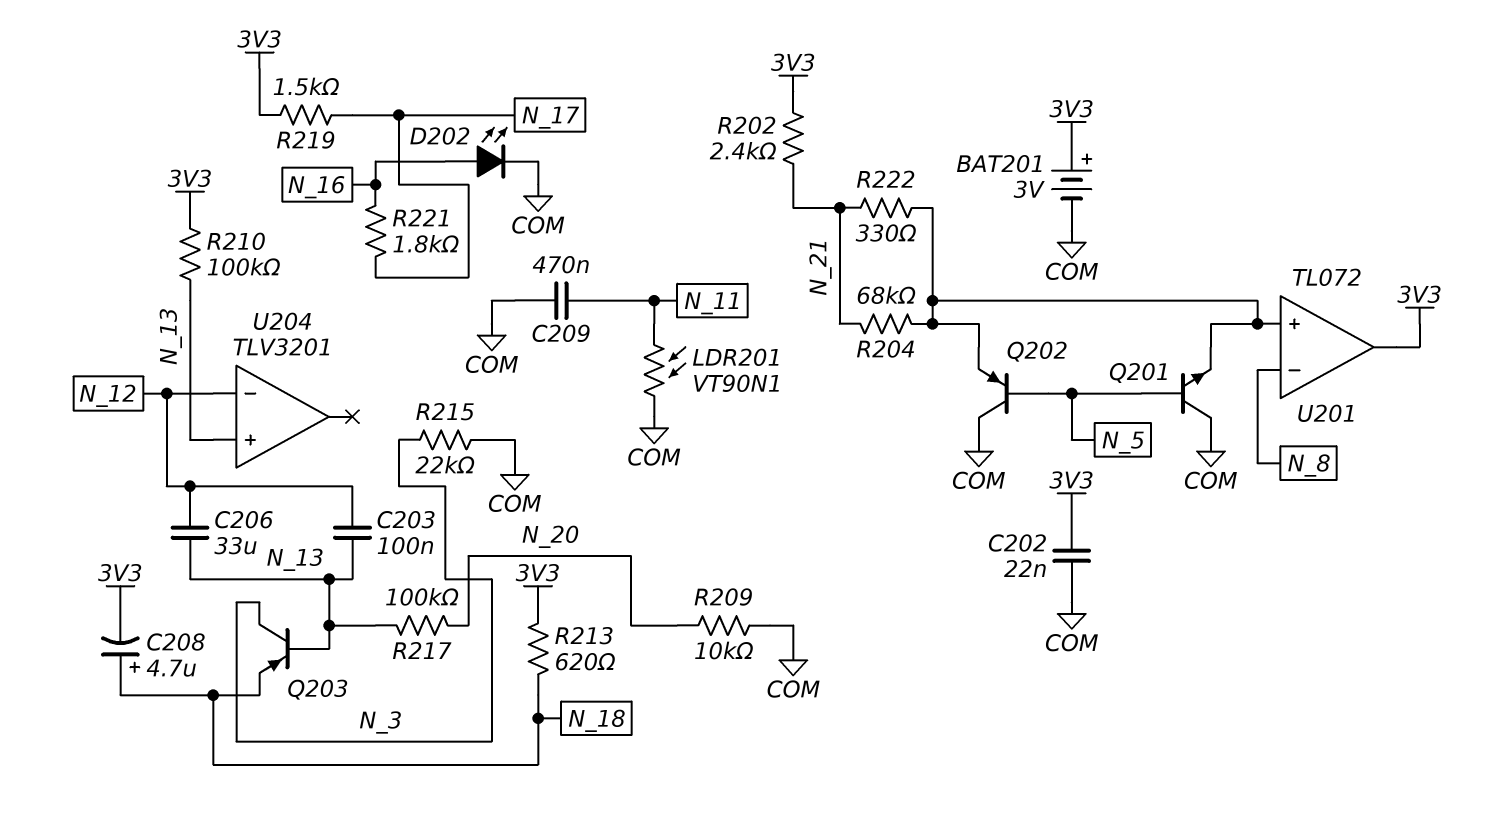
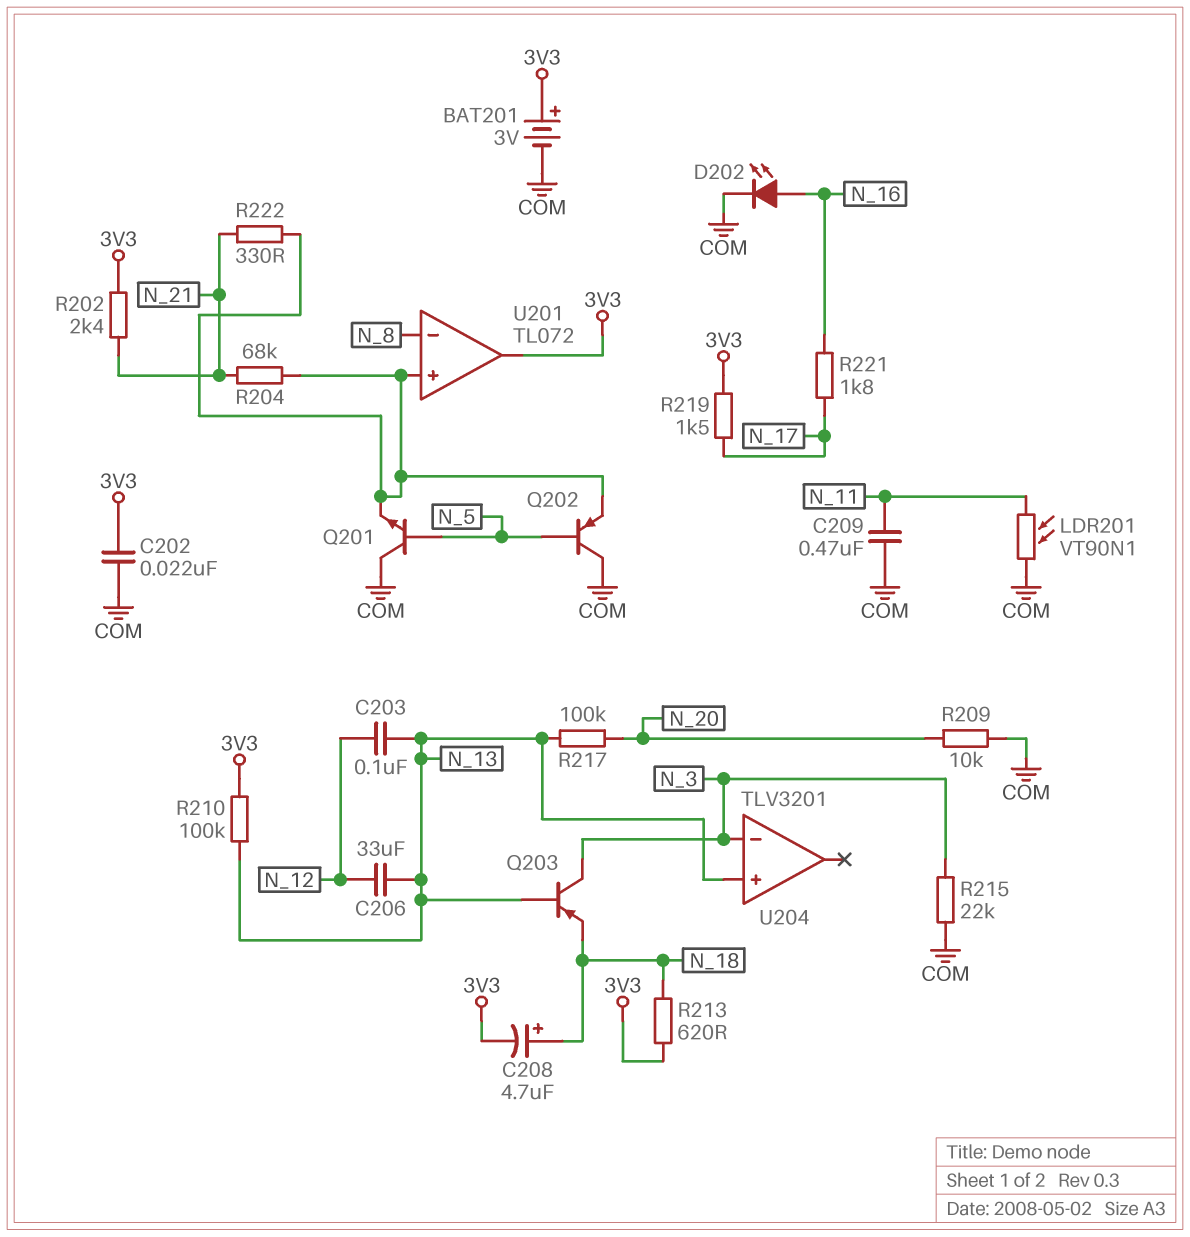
U204 pin in-: N_12 -> N_3

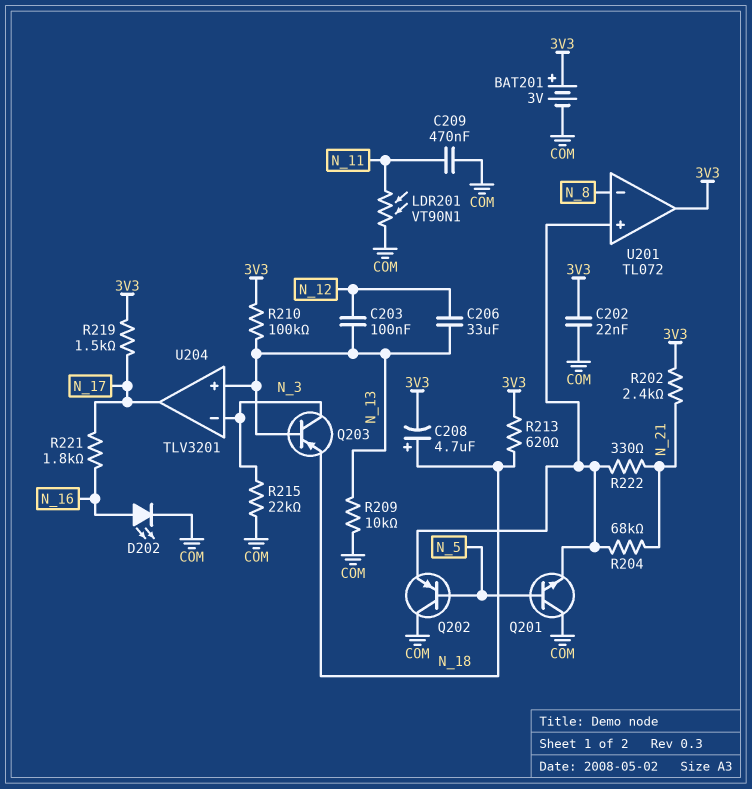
R209: 10k (COM, N_20) -> 10k (COM, N_13)
R217: 100k (N_13, N_20) -> none
U204 pin out: none -> N_17

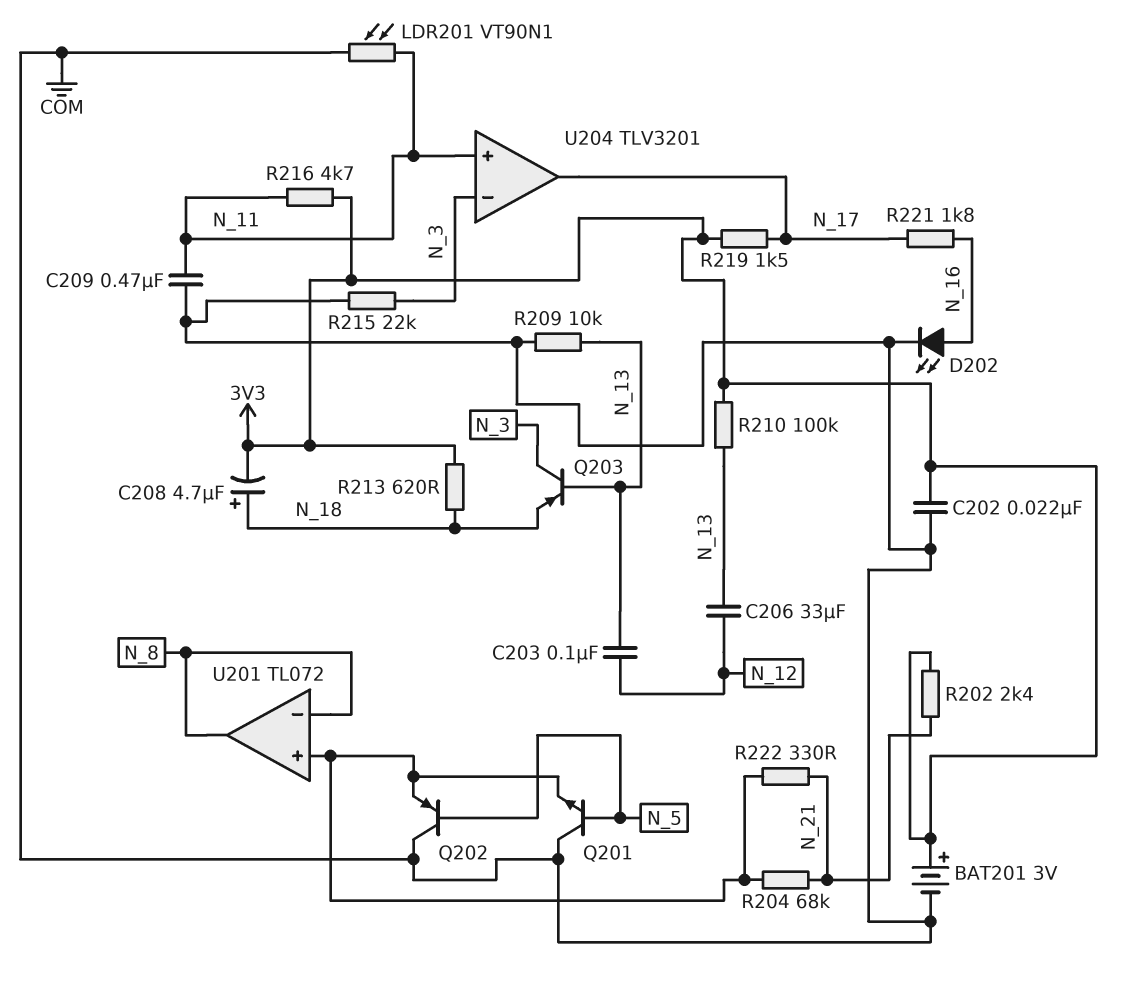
R216: none -> 4.7k (3V3, N_11)
U201 pin out: 3V3 -> N_8
U204 pin in+: N_13 -> N_11

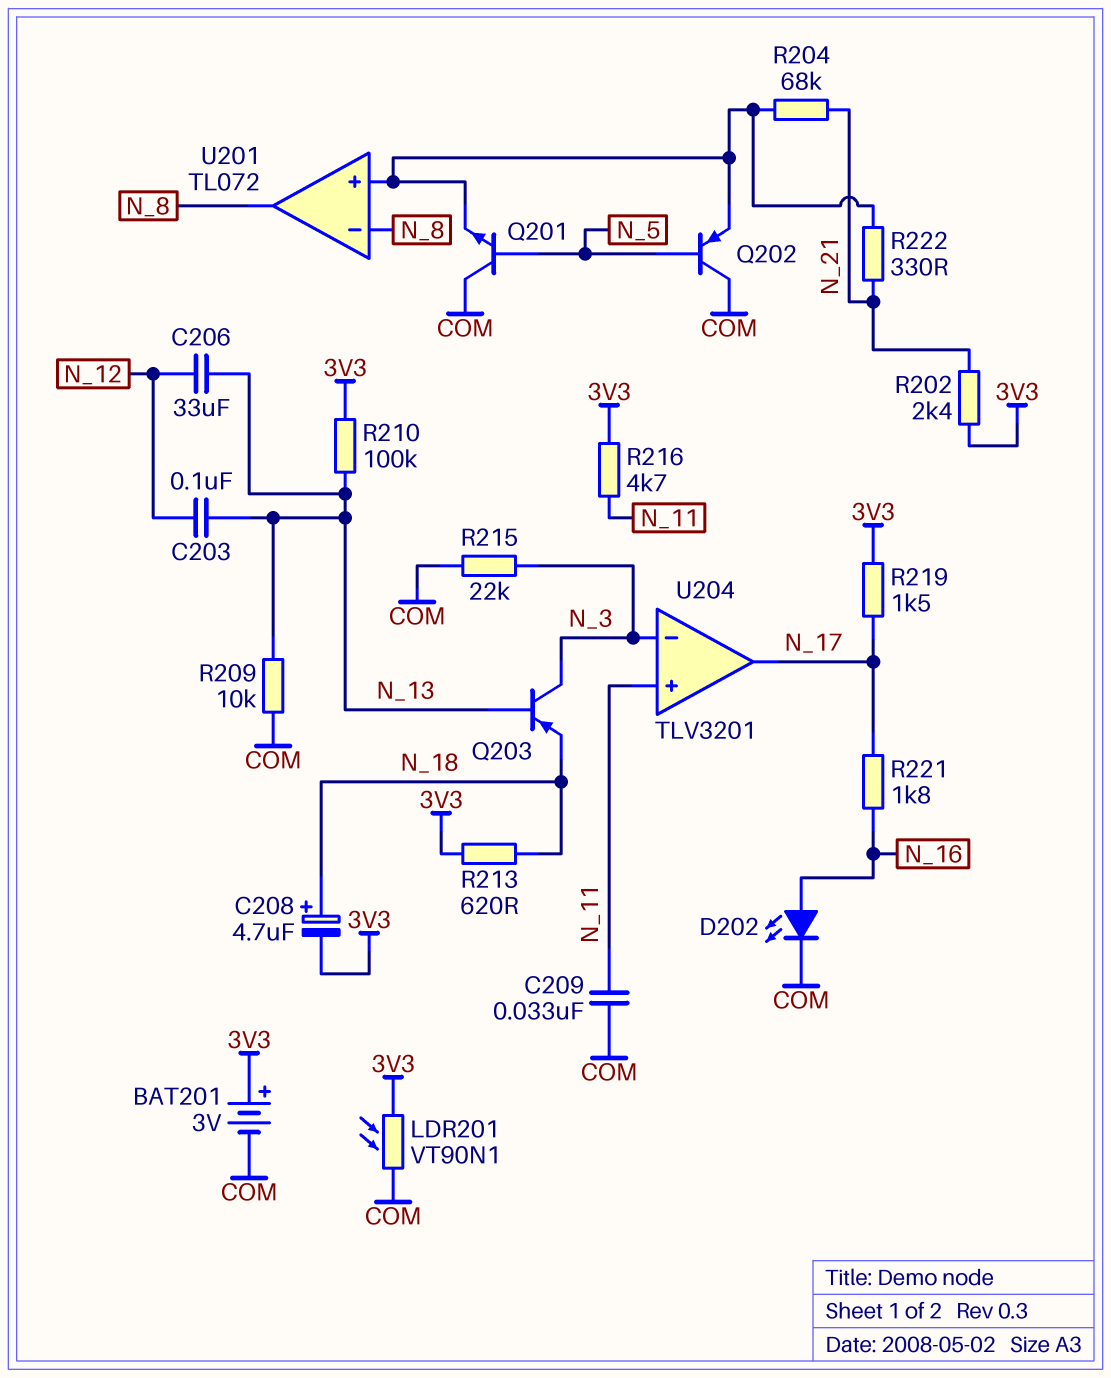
C202: 22nF (3V3, COM) -> none
C209: 470nF (COM, N_11) -> 33nF (COM, N_11)
LDR201: VT90N1 (COM, N_11) -> VT90N1 (3V3, COM)

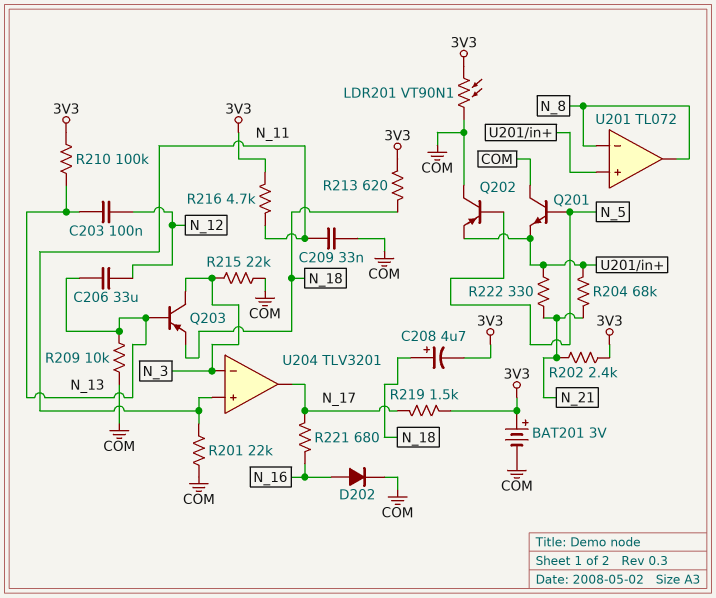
D202: LED (A N_16, K COM) -> diode (A N_16, K COM)
R201: none -> 22k (COM, N_11)
R221: 1.8k (N_16, N_17) -> 680 (N_16, N_17)

